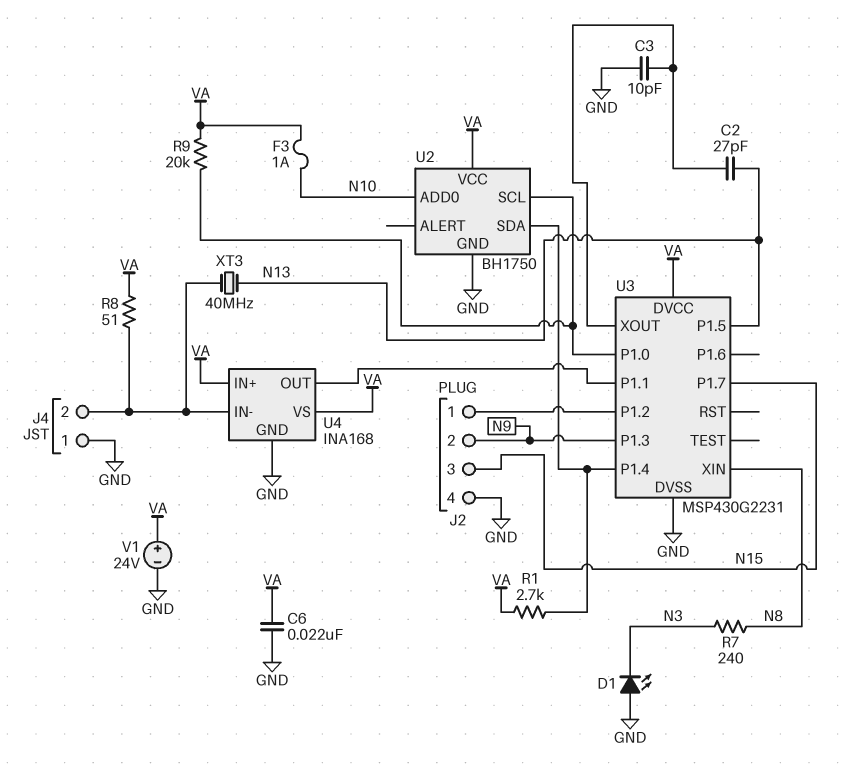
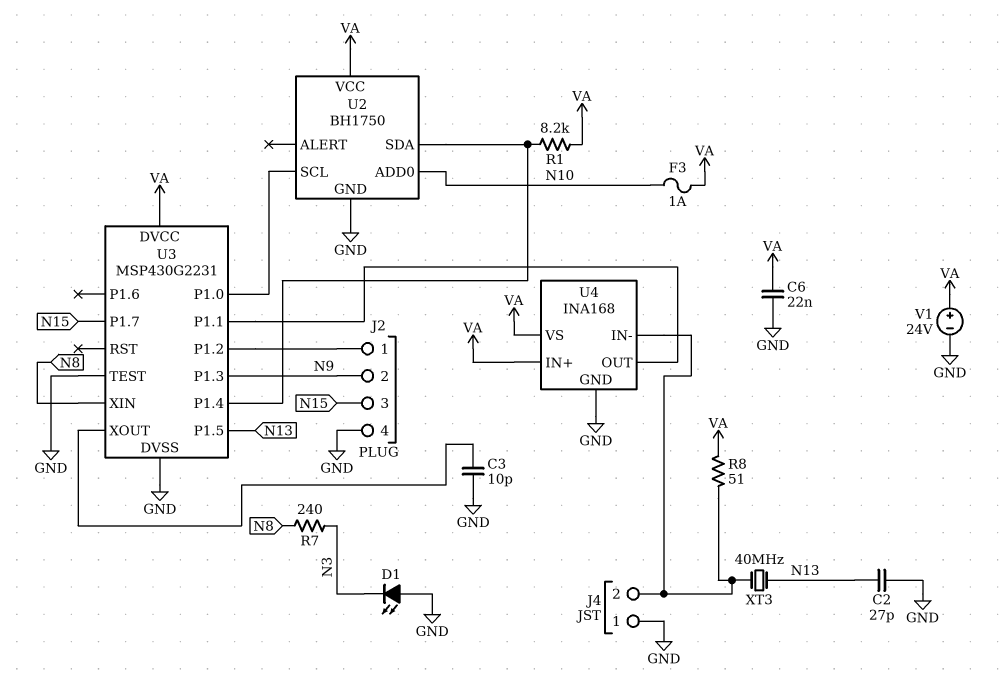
C2: 27pF (N13, U3/XOUT) -> 27pF (GND, N13)
R1: 2.7k (U2/SDA, VA) -> 8.2k (U2/SDA, VA)
R9: 20k (U2/SCL, VA) -> none
U3 pin TEST: none -> GND

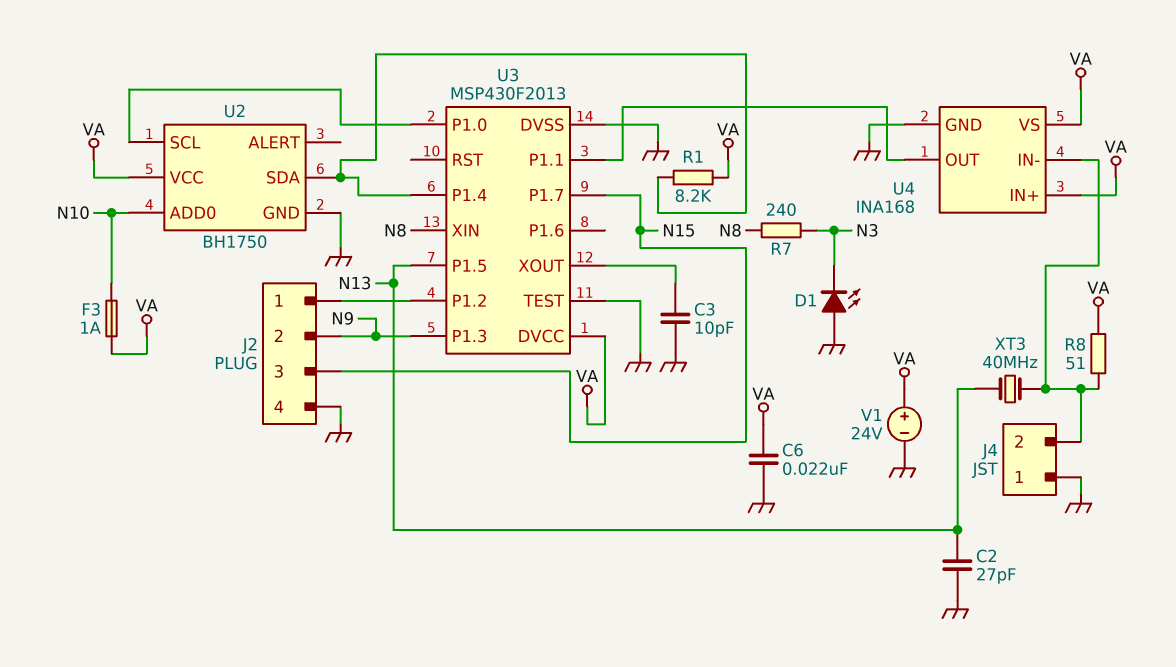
U3: MSP430G2231 -> MSP430F2013

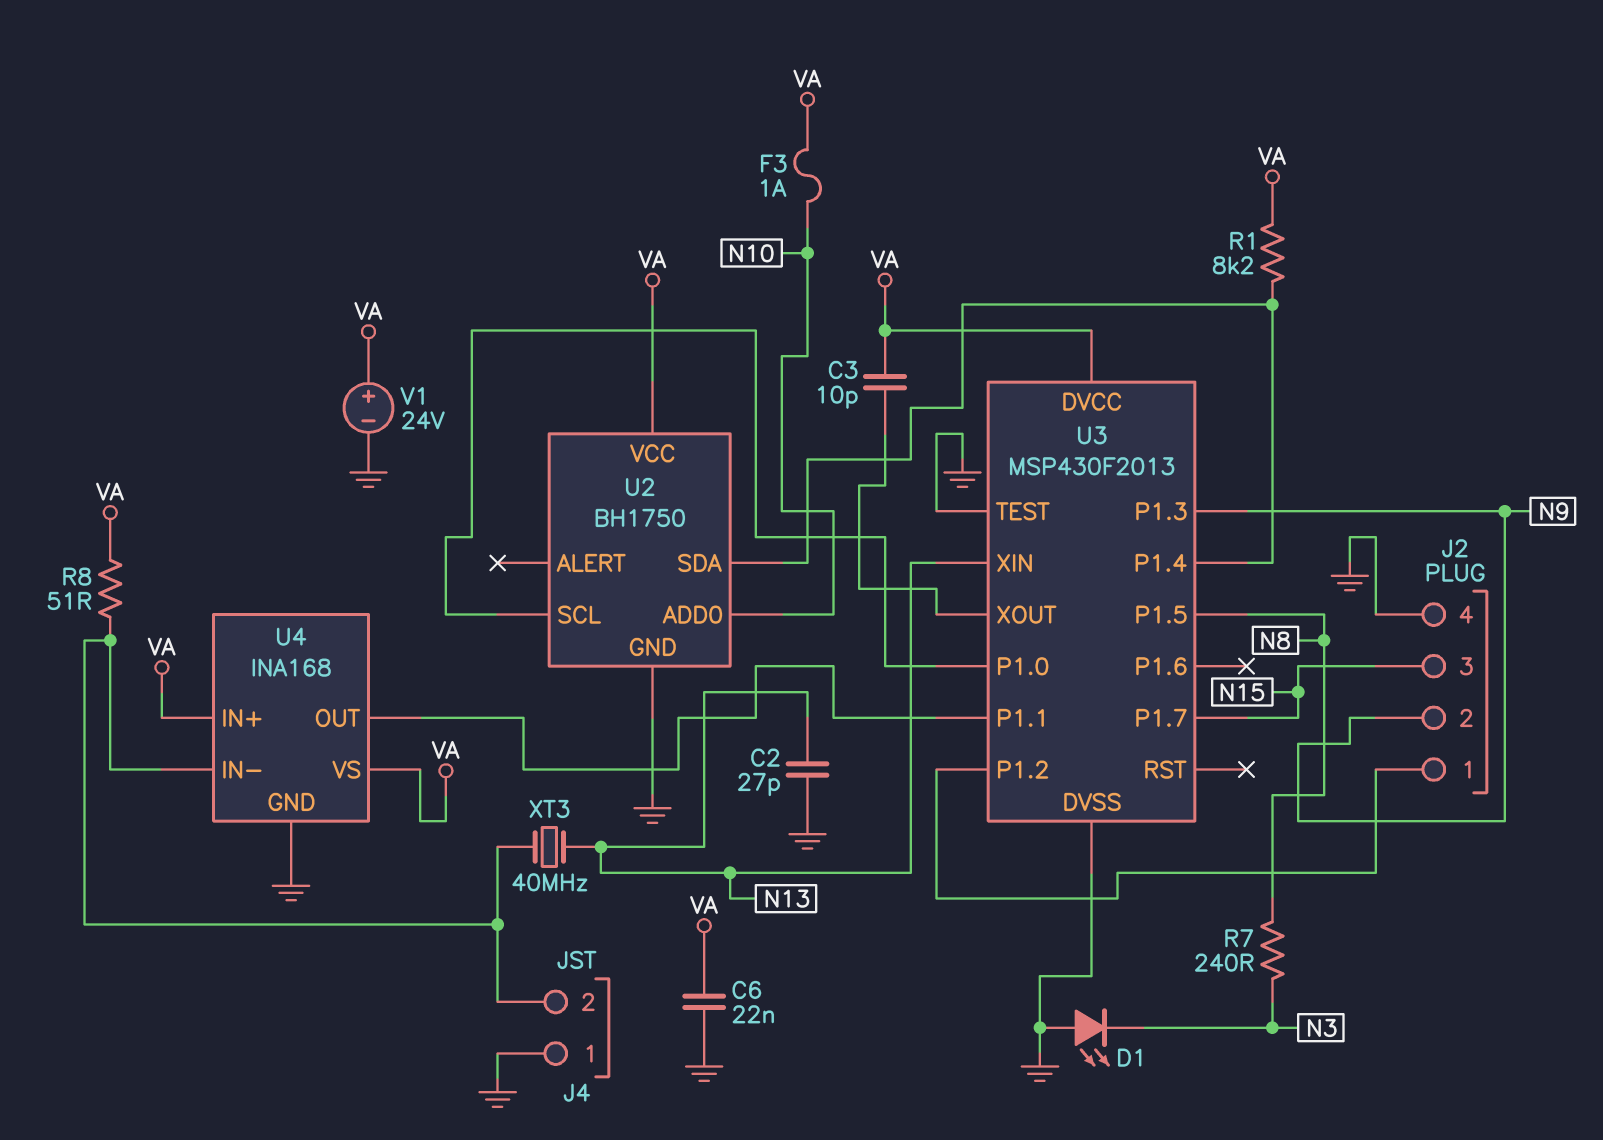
C3: 10pF (GND, U3/XOUT) -> 10pF (U3/XOUT, VA)
U3 pin P1.5: N13 -> N8
U3 pin XIN: N8 -> N13

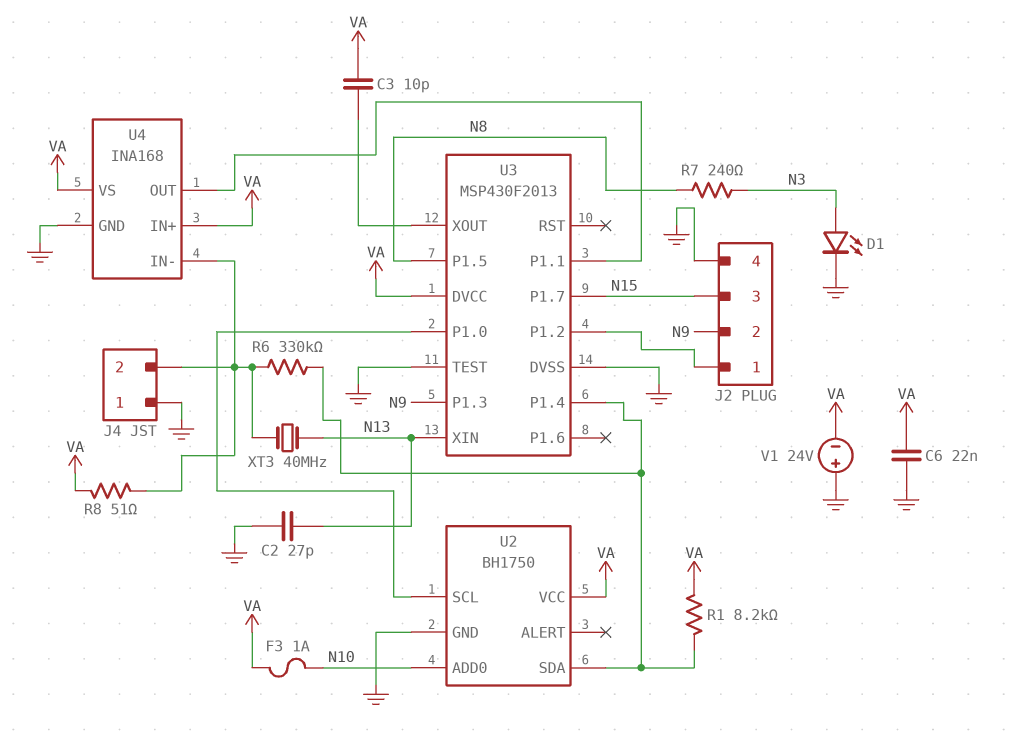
D1: LED (A GND, K N3) -> LED (A N3, K GND)
R6: none -> 330k (J4/2, U2/SDA)
V1: 24V (plus VA, minus GND) -> 24V (plus GND, minus VA)

